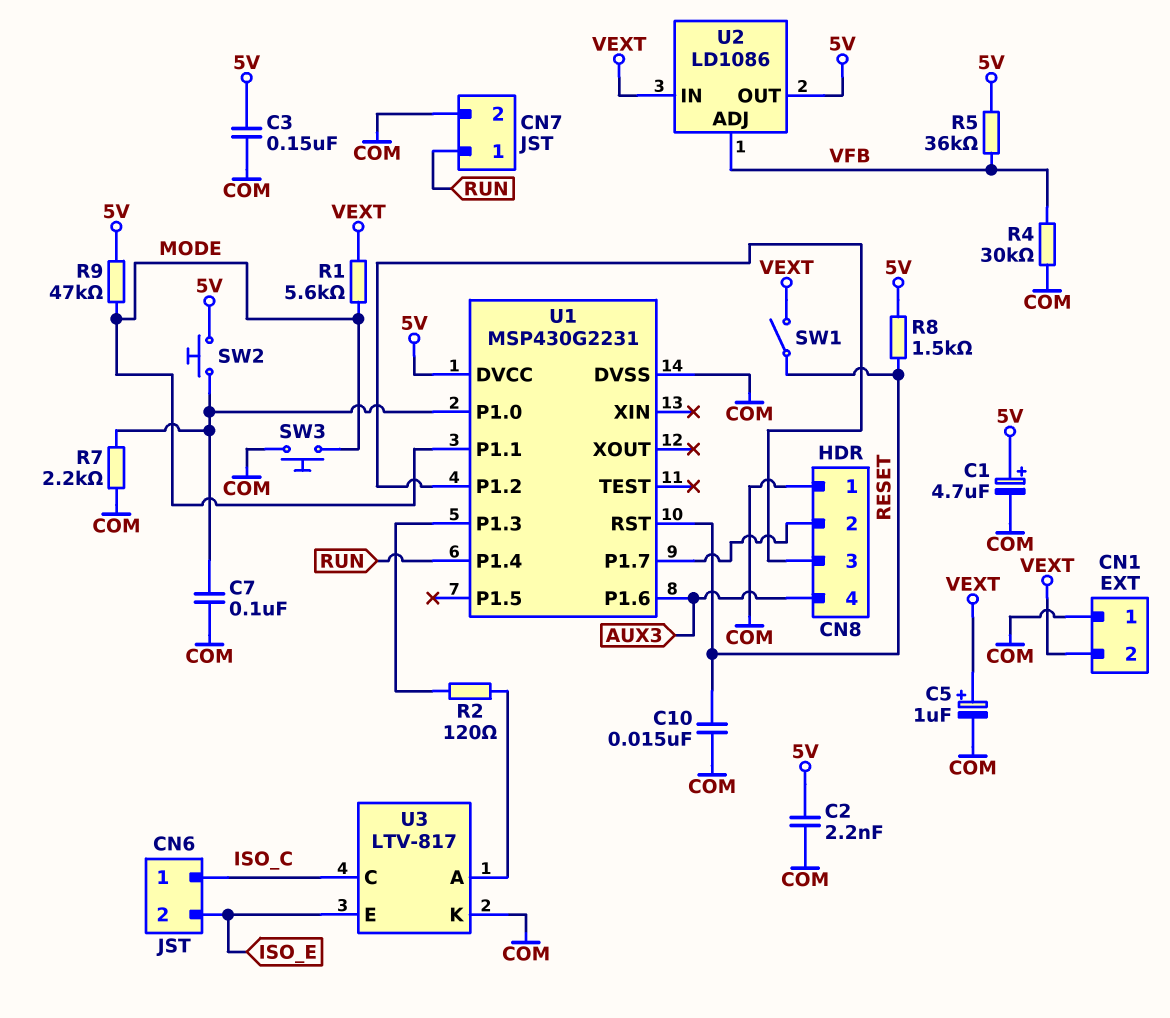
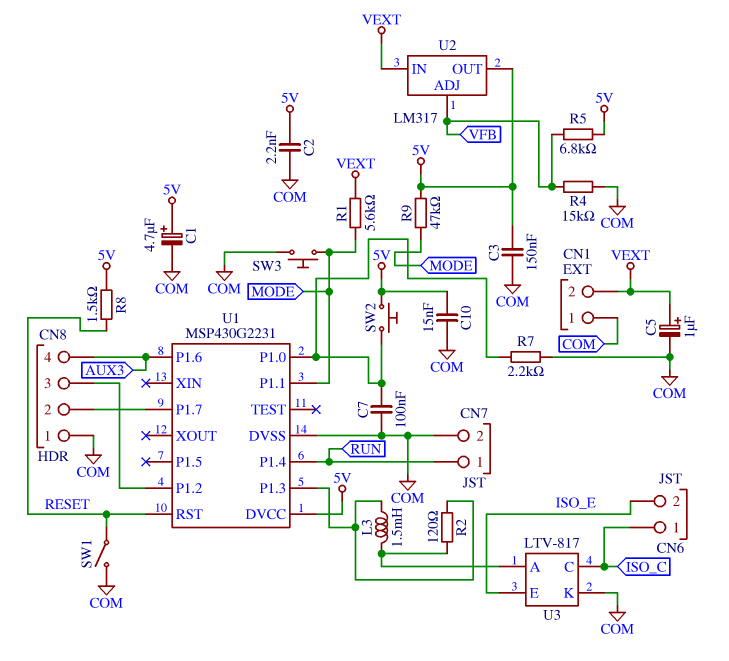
C10: 15nF (COM, RESET) -> 15nF (5V, COM)
L3: none -> 1.5mH (U1/P1.3, U3/A)
R4: 30k (COM, VFB) -> 15k (COM, VFB)
R5: 36k (5V, VFB) -> 6.8k (5V, VFB)
SW1: switch (RESET, VEXT) -> switch (COM, RESET)
U2: LD1086 -> LM317

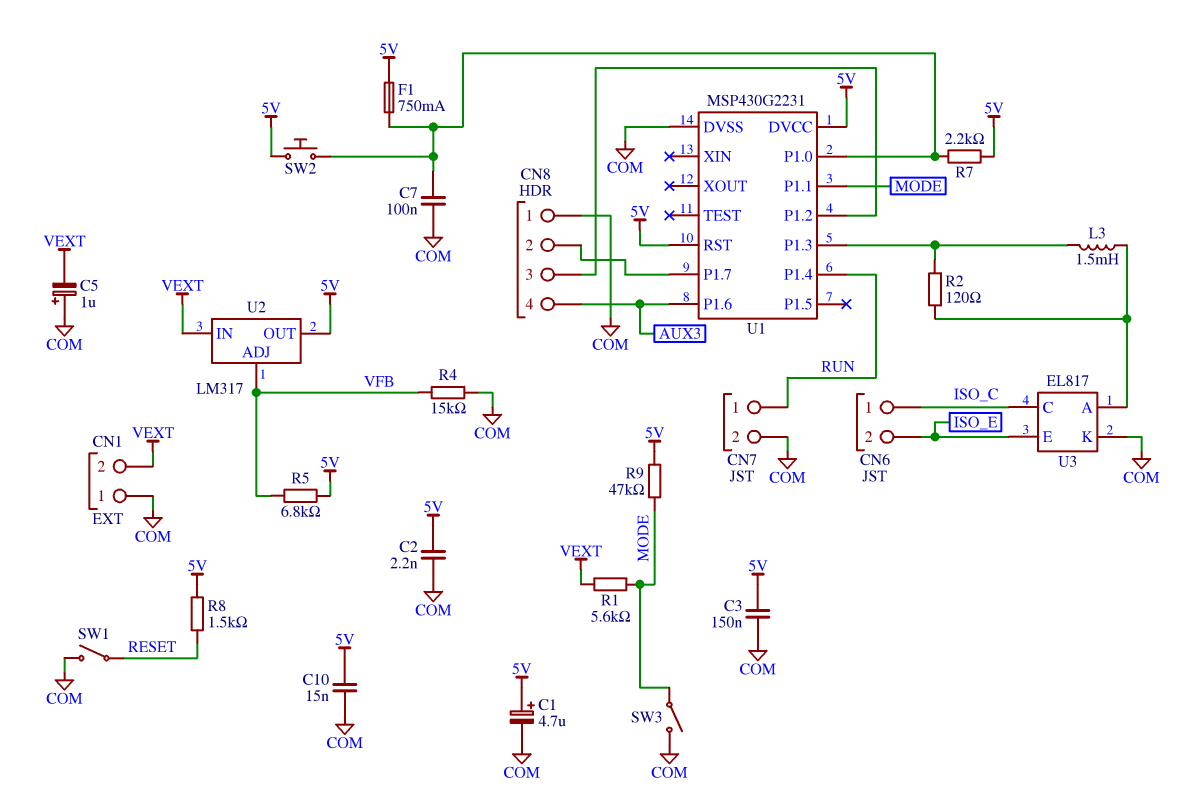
C5: 1uF (plus VEXT, minus COM) -> 1uF (plus COM, minus VEXT)
F1: none -> 750mA (5V, U1/P1.0)
R7: 2.2k (COM, U1/P1.0) -> 2.2k (5V, U1/P1.0)
SW3: button (COM, MODE) -> switch (COM, MODE)
U1 pin RST: RESET -> 5V
U3: LTV-817 -> EL817

